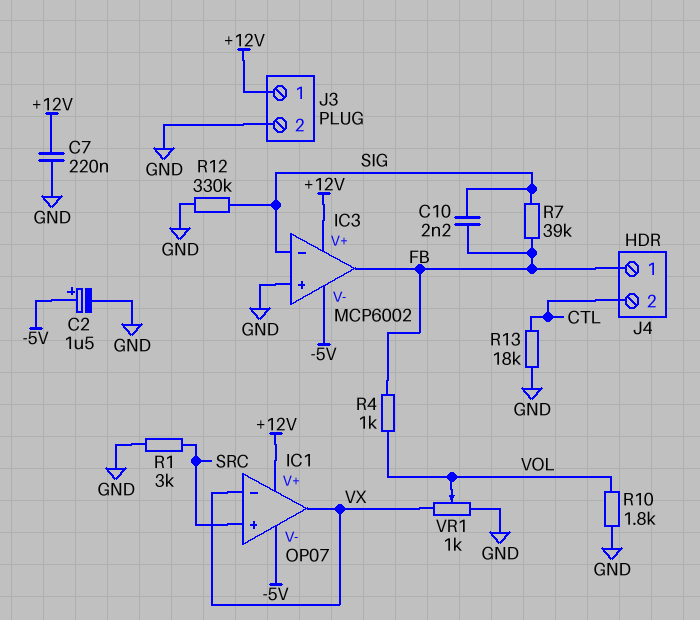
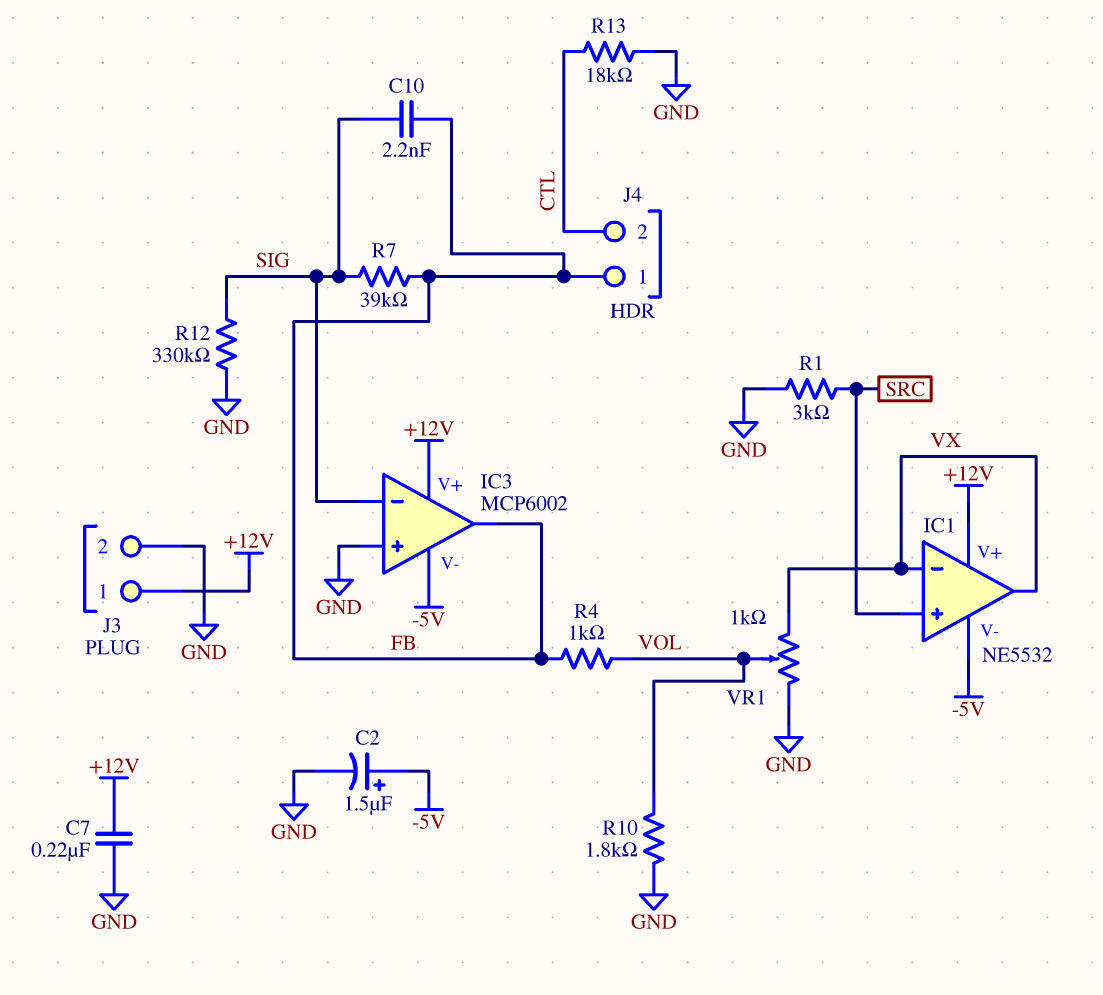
IC1: OP07 -> NE5532

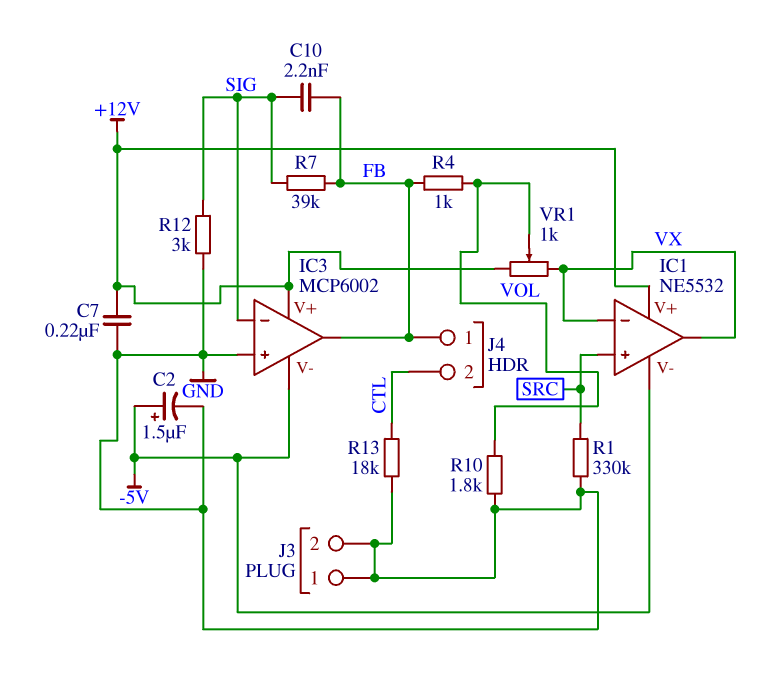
J3 pin 1: +12V -> GND
R1: 3k (GND, SRC) -> 330k (GND, SRC)
R12: 330k (GND, SIG) -> 3k (GND, SIG)
VR1: 1k (GND, VX, wiper VOL) -> 1k (+12V, VX, wiper VOL)

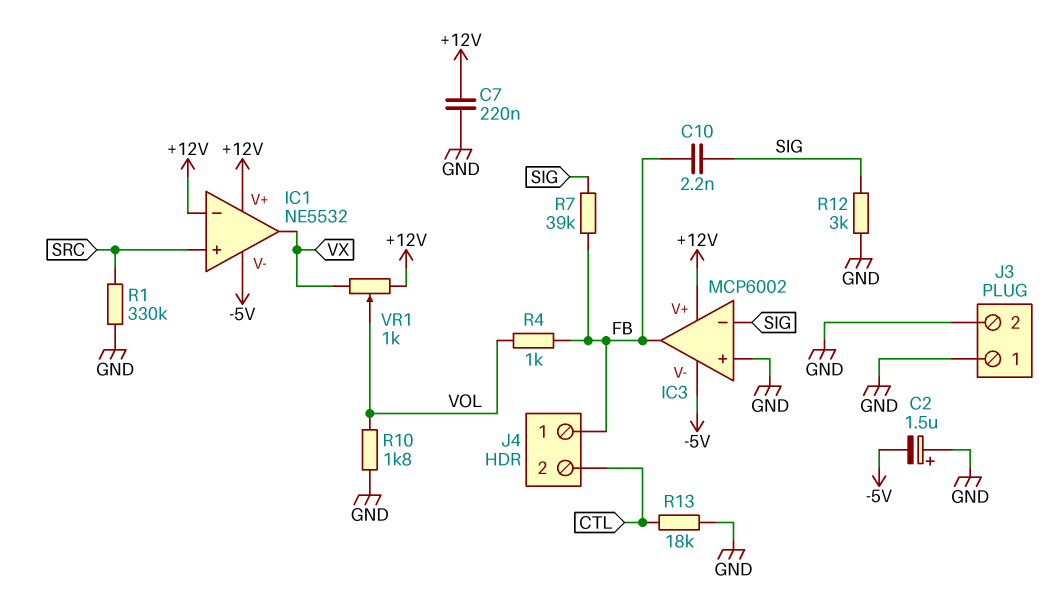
C2: 1.5uF (plus -5V, minus GND) -> 1.5uF (plus GND, minus -5V)
IC1 pin in-: VX -> +12V

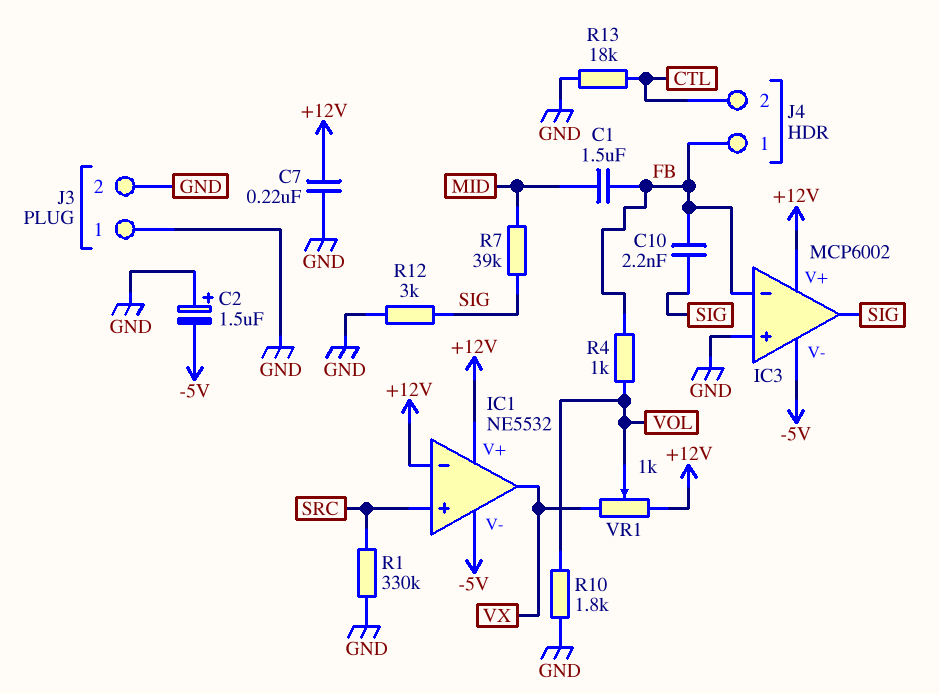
C1: none -> 1.5uF (FB, MID)
IC3 pin in-: SIG -> FB
IC3 pin out: FB -> SIG
R7: 39k (FB, SIG) -> 39k (MID, SIG)

